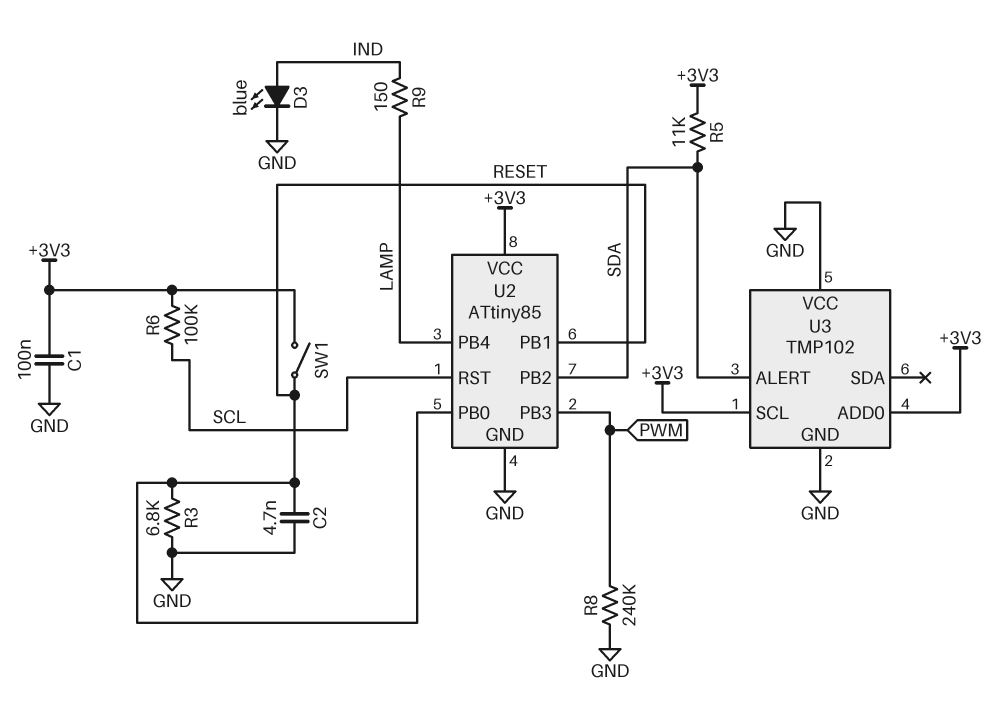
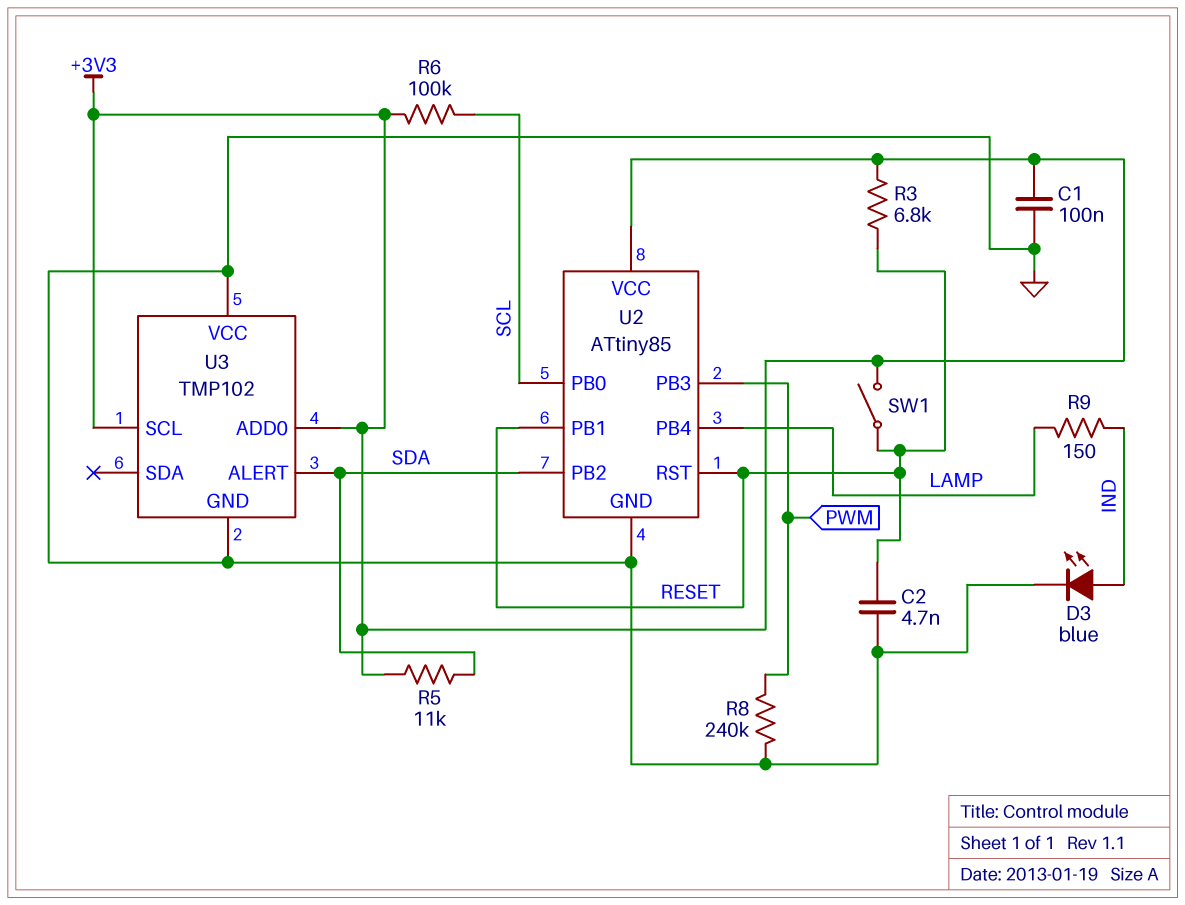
R3: 6.8k (GND, RESET) -> 6.8k (+3V3, RESET)
U2 pin PB0: RESET -> SCL
U2 pin RST: SCL -> RESET

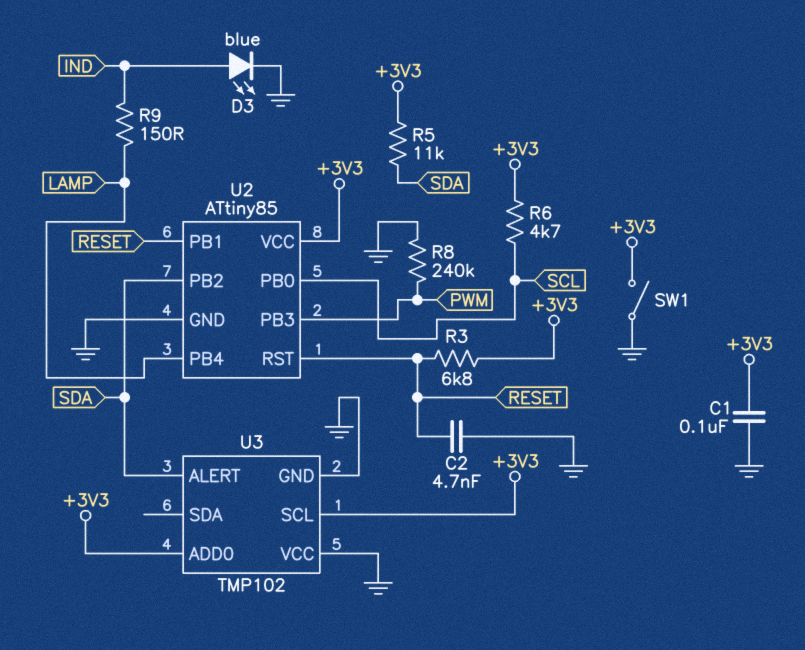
R6: 100k (+3V3, SCL) -> 4.7k (+3V3, SCL)
SW1: switch (+3V3, RESET) -> switch (+3V3, GND)

